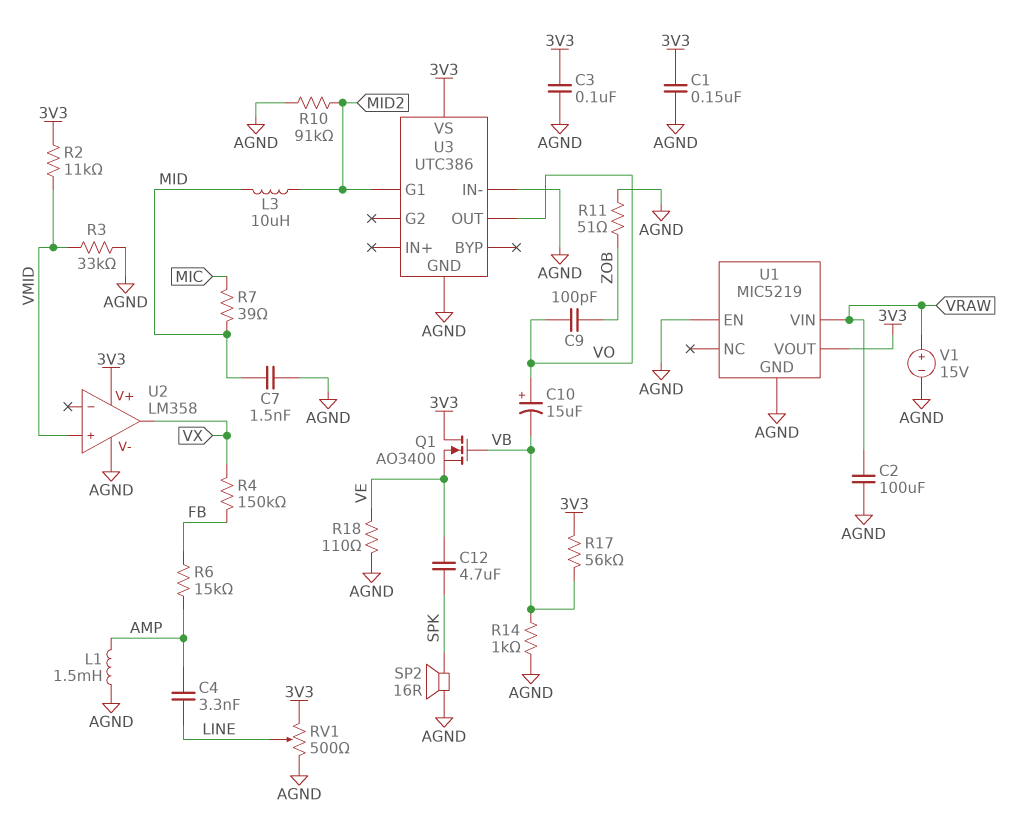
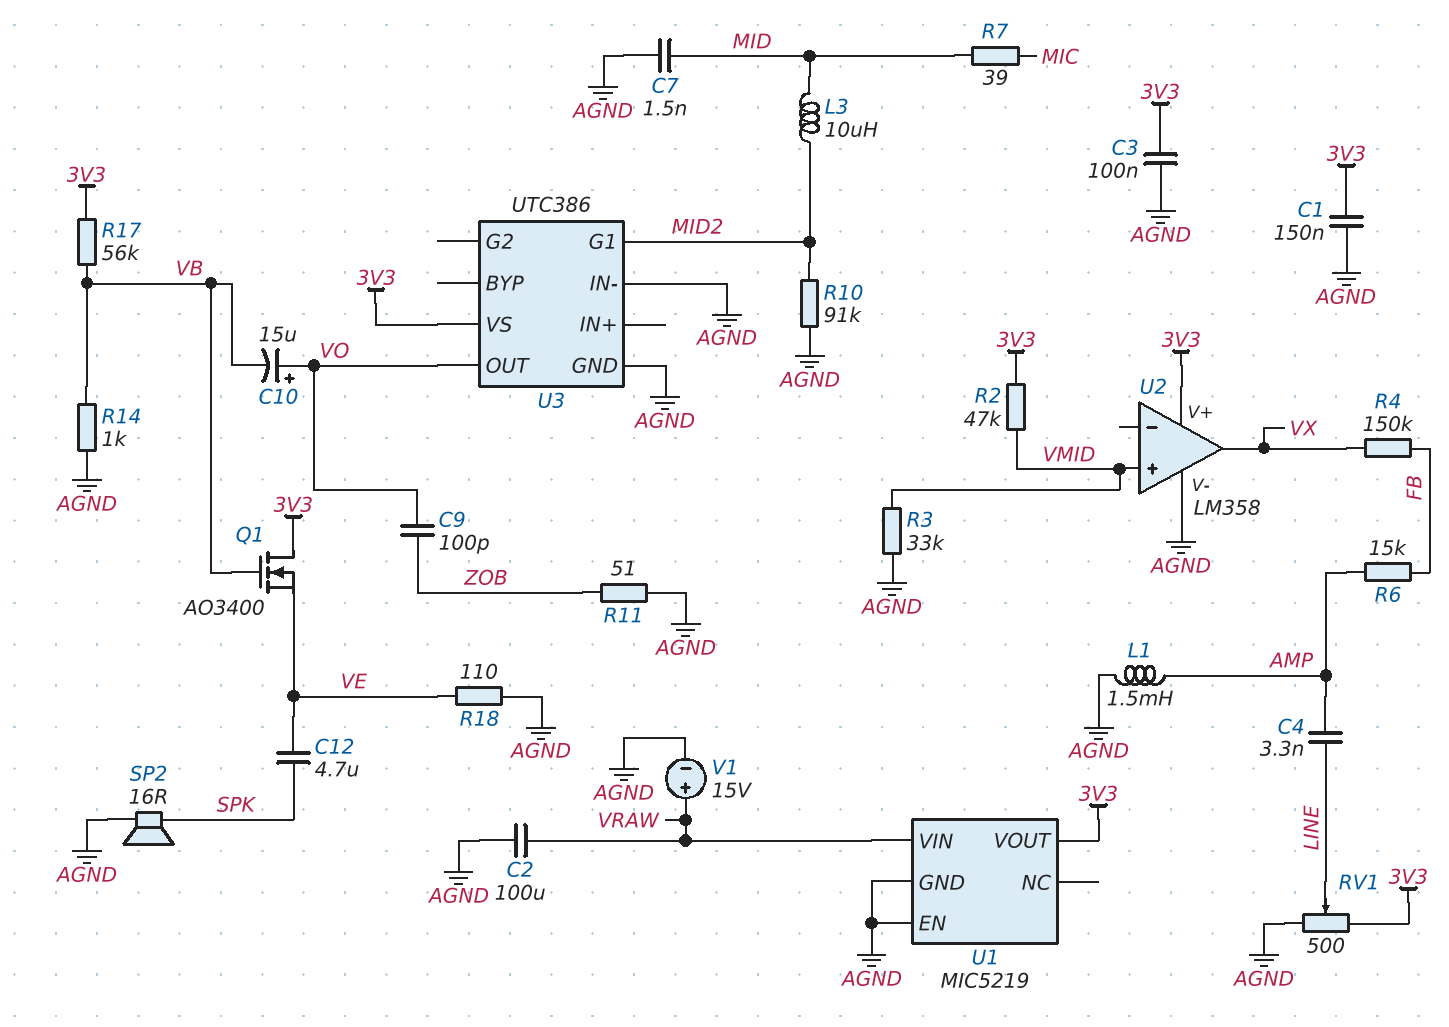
R2: 11k (3V3, VMID) -> 47k (3V3, VMID)

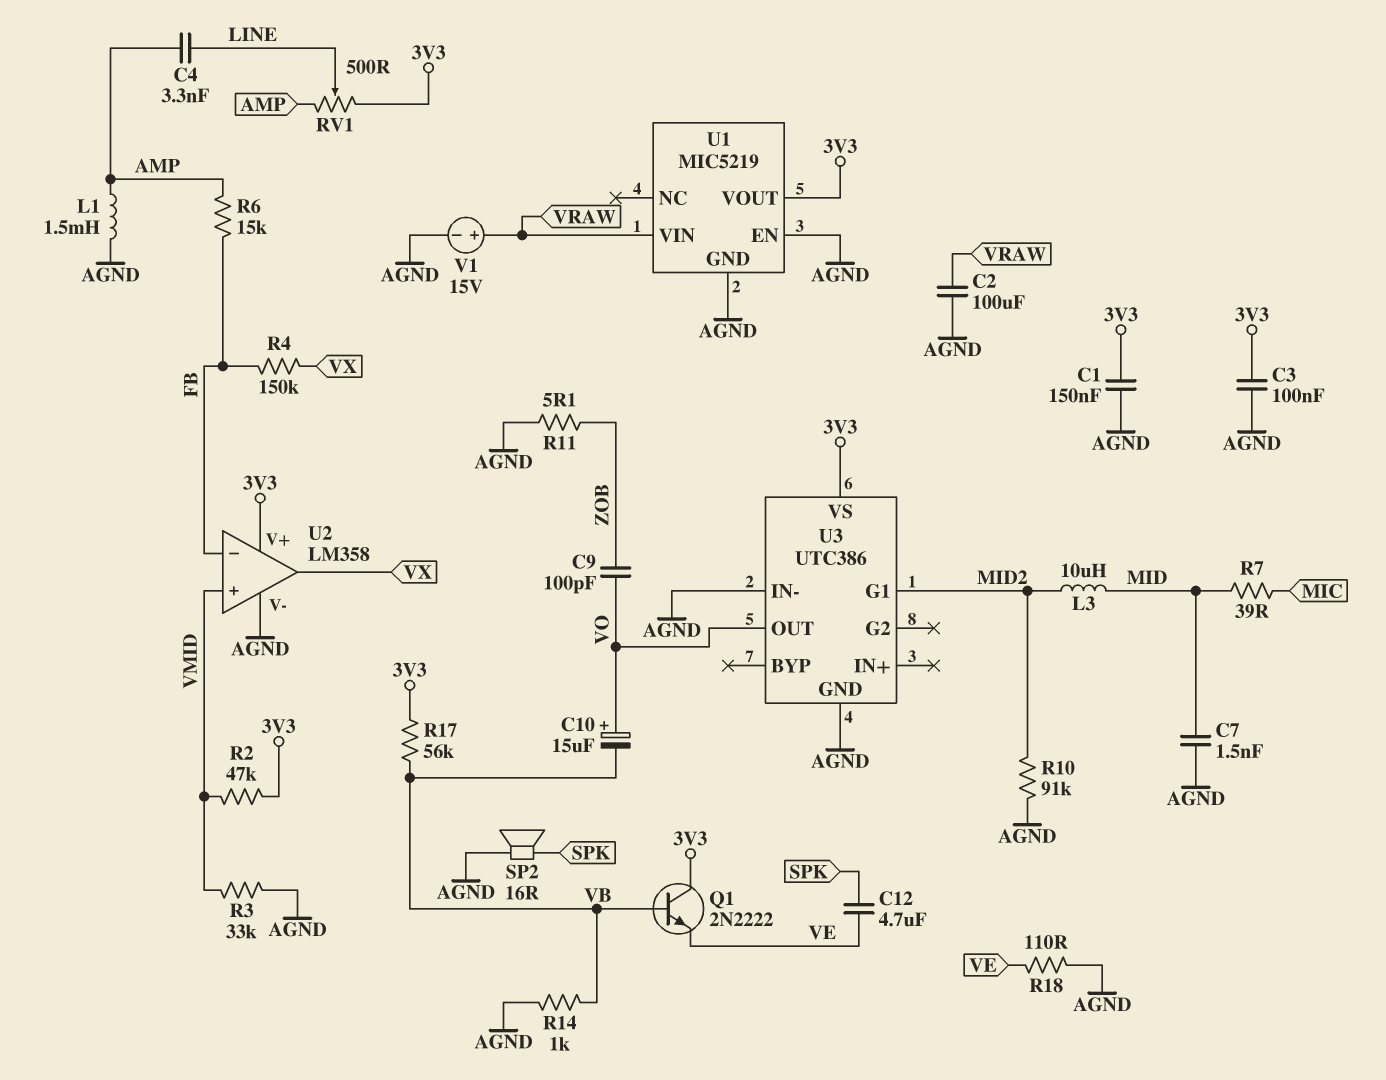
Q1: NMOS AO3400 (G VB, D 3V3, S VE) -> NPN 2N2222 (B VB, C 3V3, E VE)
R11: 51 (AGND, ZOB) -> 5.1 (AGND, ZOB)
RV1: 500 (3V3, AGND, wiper LINE) -> 500 (3V3, AMP, wiper LINE)
U2 pin in-: none -> FB

